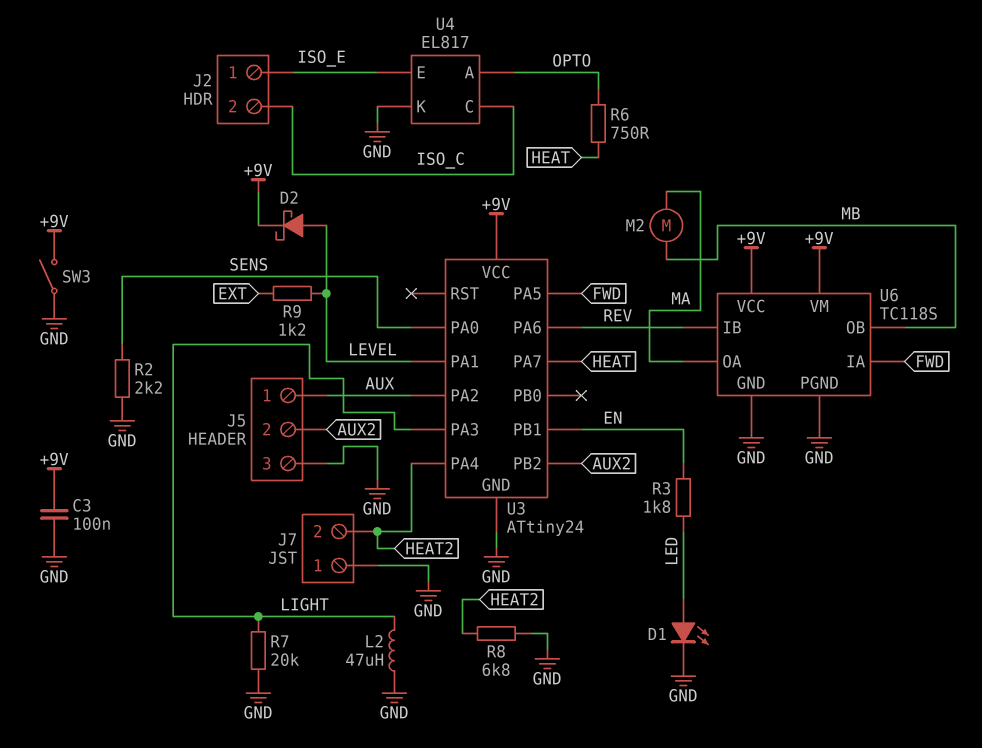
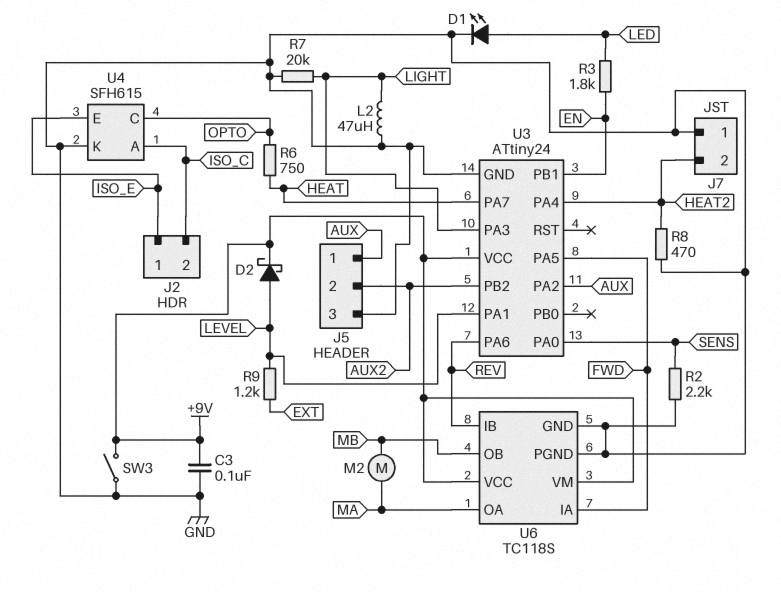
R8: 6.8k (GND, HEAT2) -> 470 (GND, HEAT2)
U4: EL817 -> SFH615
U4 pin A: OPTO -> ISO_C
U4 pin C: ISO_C -> OPTO

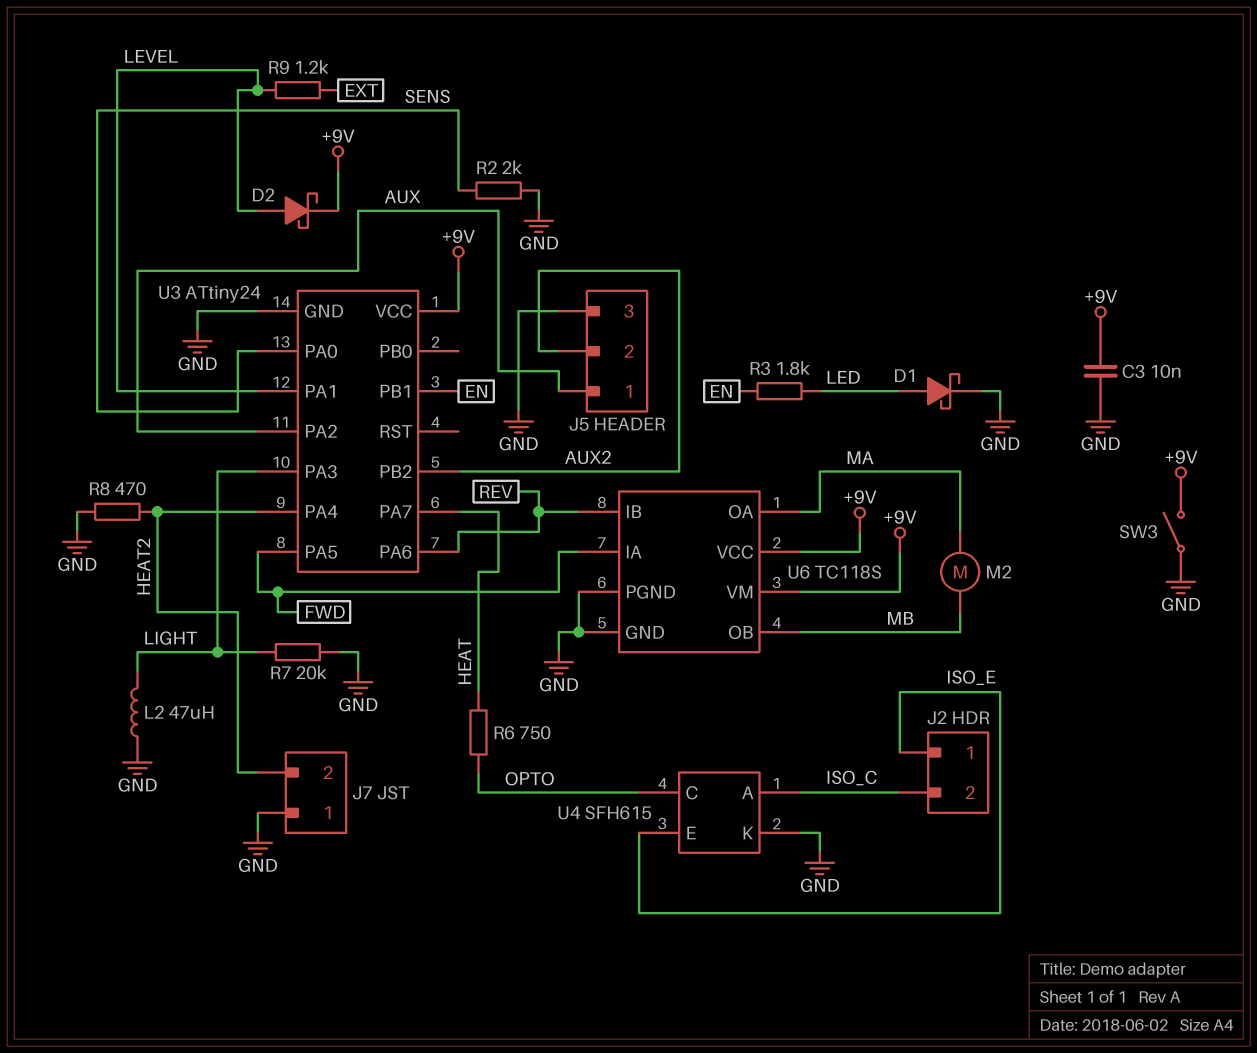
C3: 100nF (+9V, GND) -> 10nF (+9V, GND)
D1: LED (A LED, K GND) -> schottky (A LED, K GND)
R2: 2.2k (GND, SENS) -> 2k (GND, SENS)

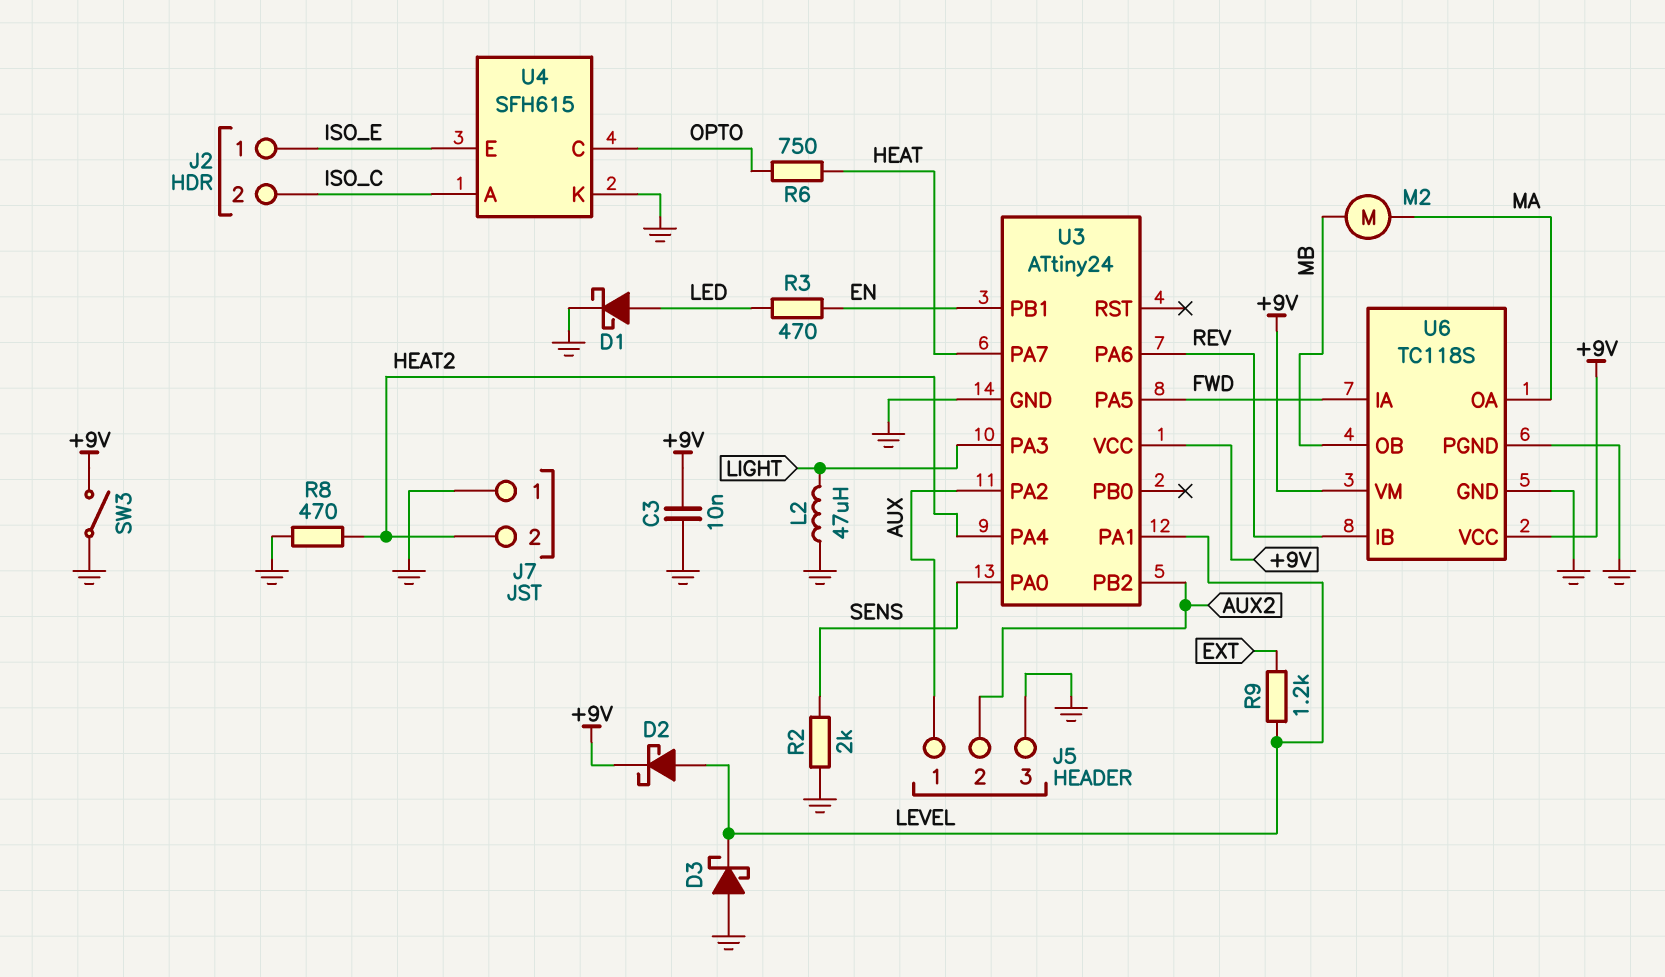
D3: none -> schottky (A GND, K LEVEL)
R3: 1.8k (EN, LED) -> 470 (EN, LED)
R7: 20k (GND, LIGHT) -> none

